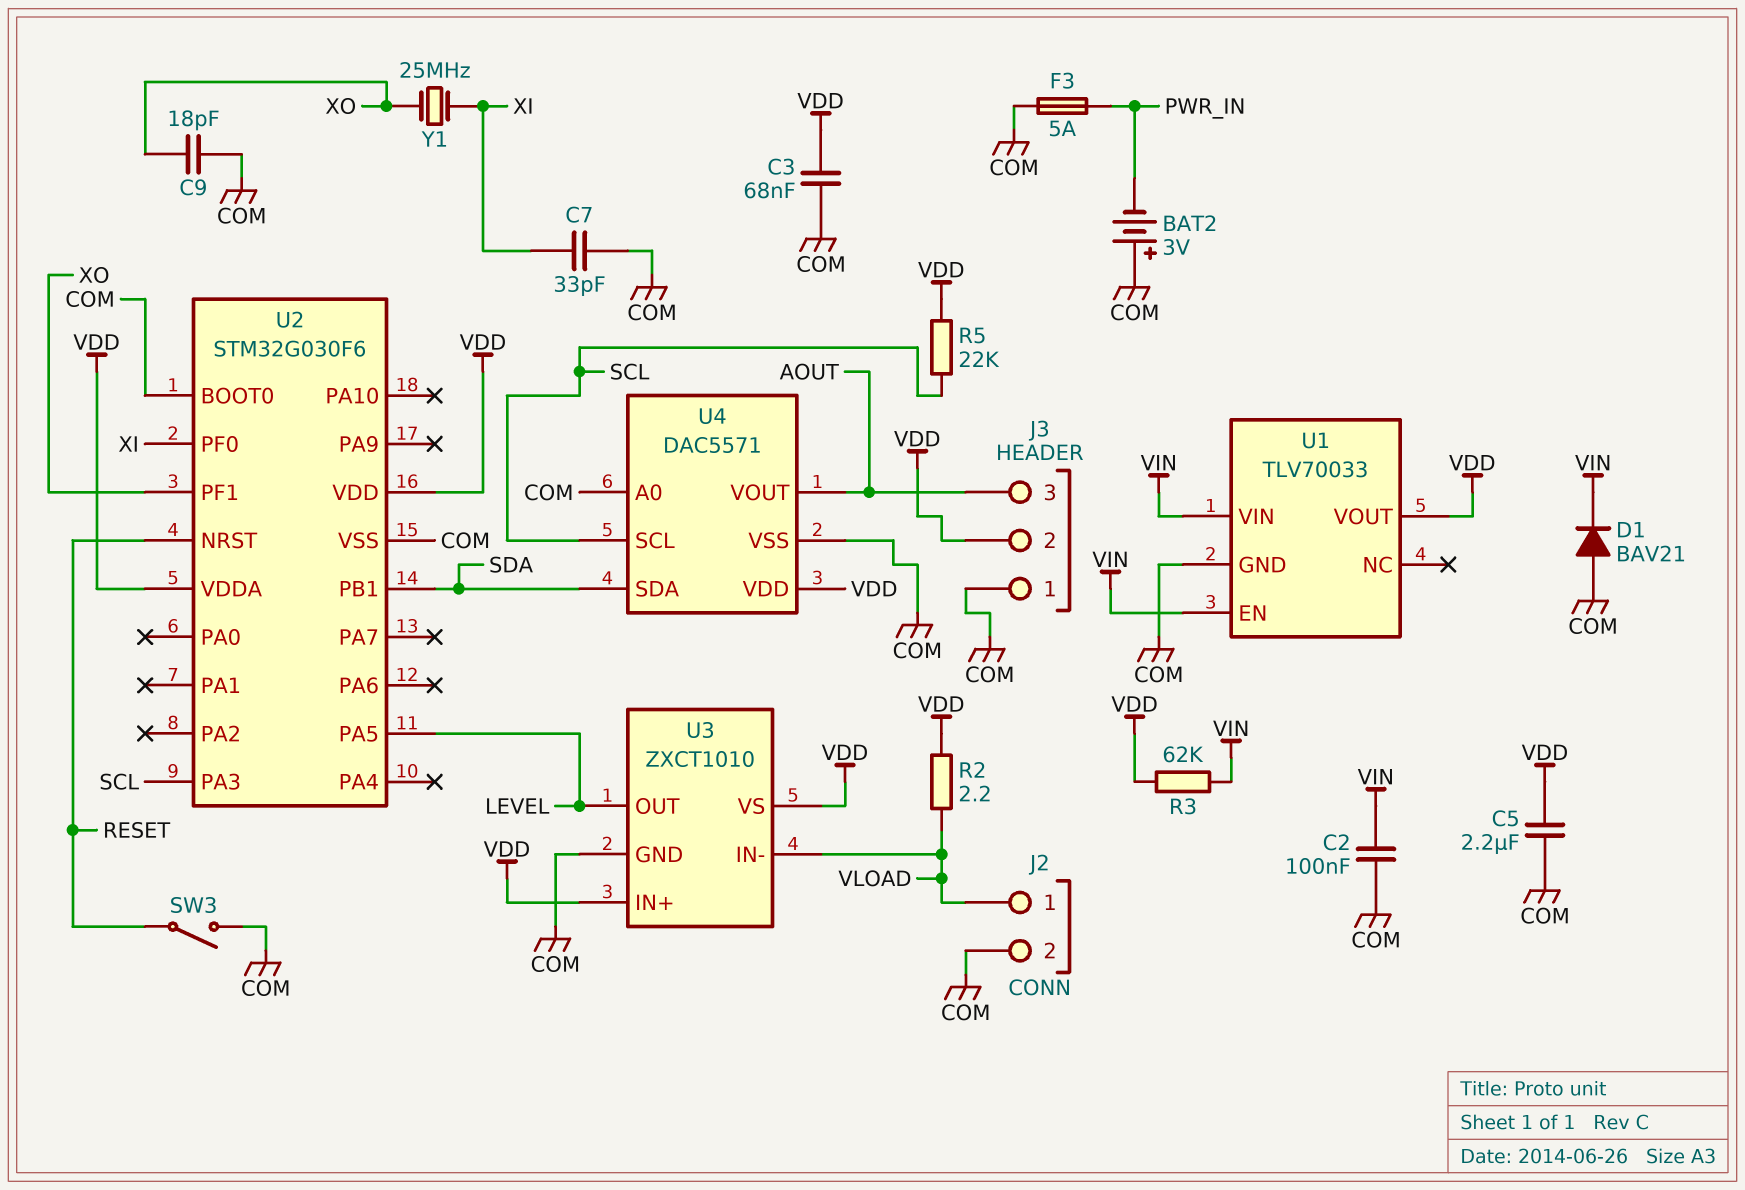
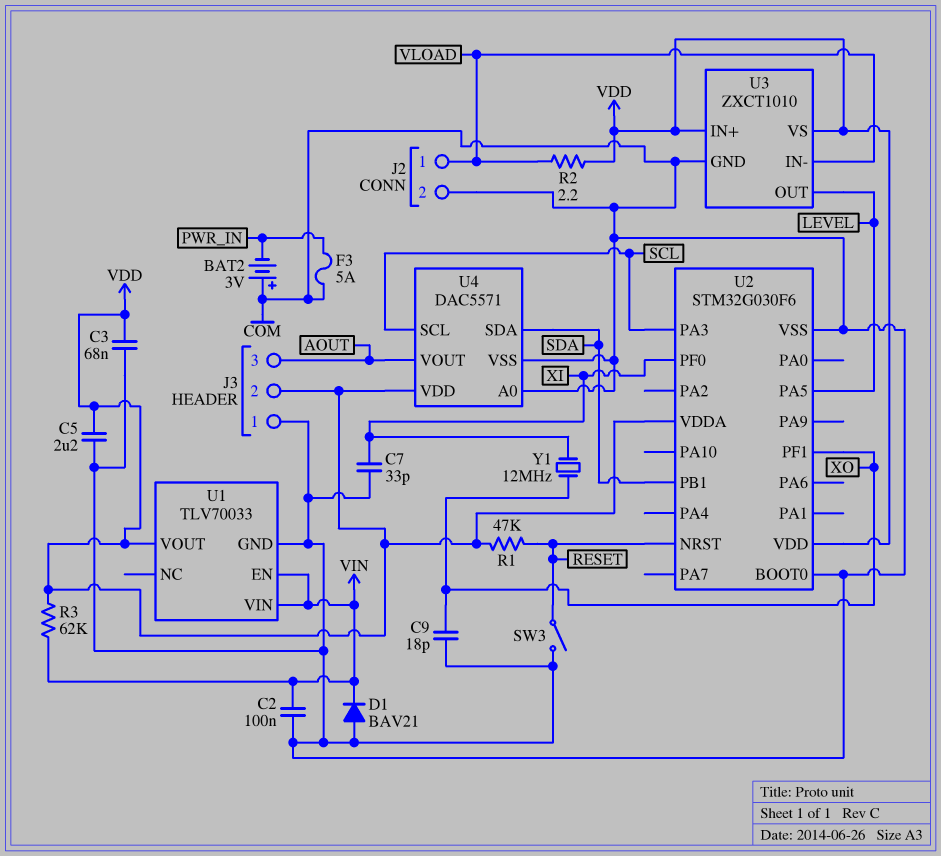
R1: none -> 47k (RESET, VDD)
R5: 22k (SCL, VDD) -> none
Y1: 25MHz (XI, XO) -> 12MHz (XI, XO)

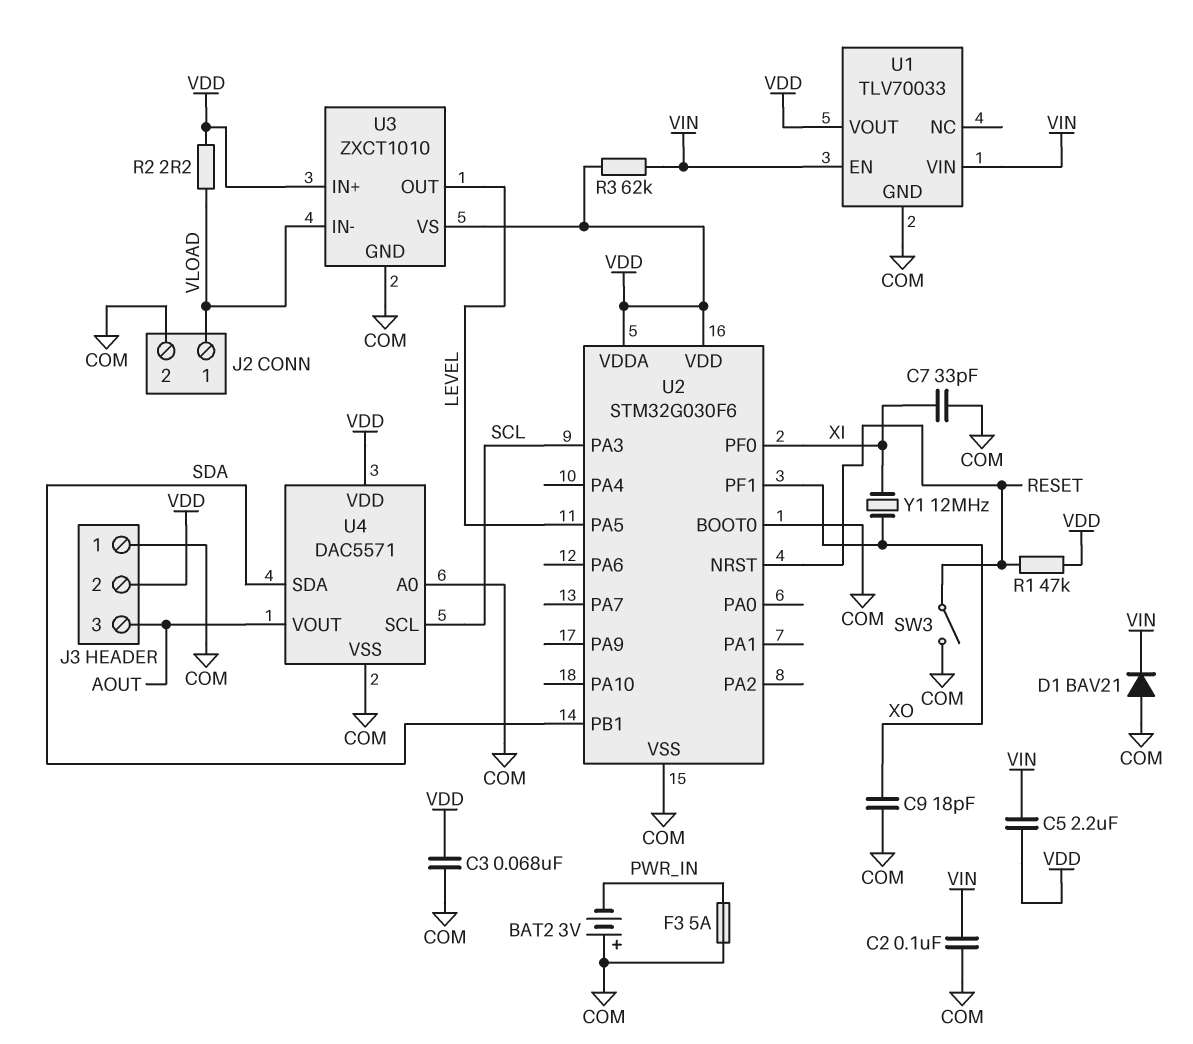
C5: 2.2uF (COM, VDD) -> 2.2uF (VDD, VIN)

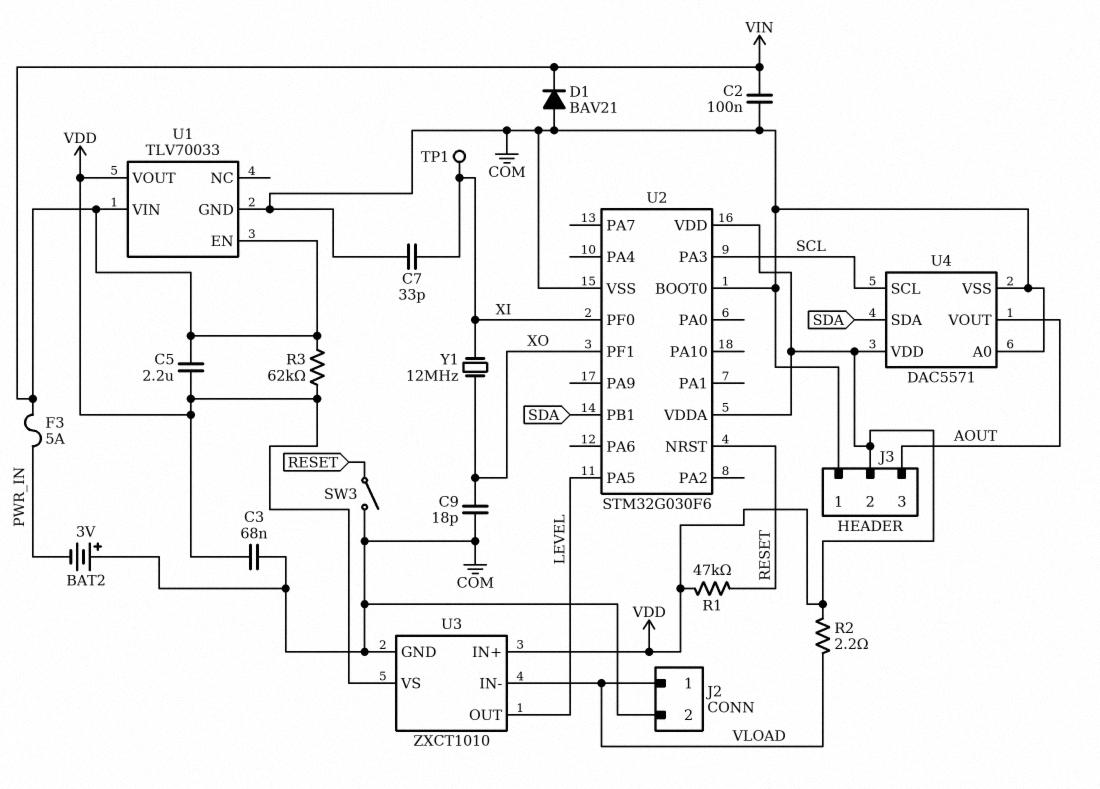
F3: 5A (COM, PWR_IN) -> 5A (PWR_IN, VIN)
TP1: none -> test point (XI)

